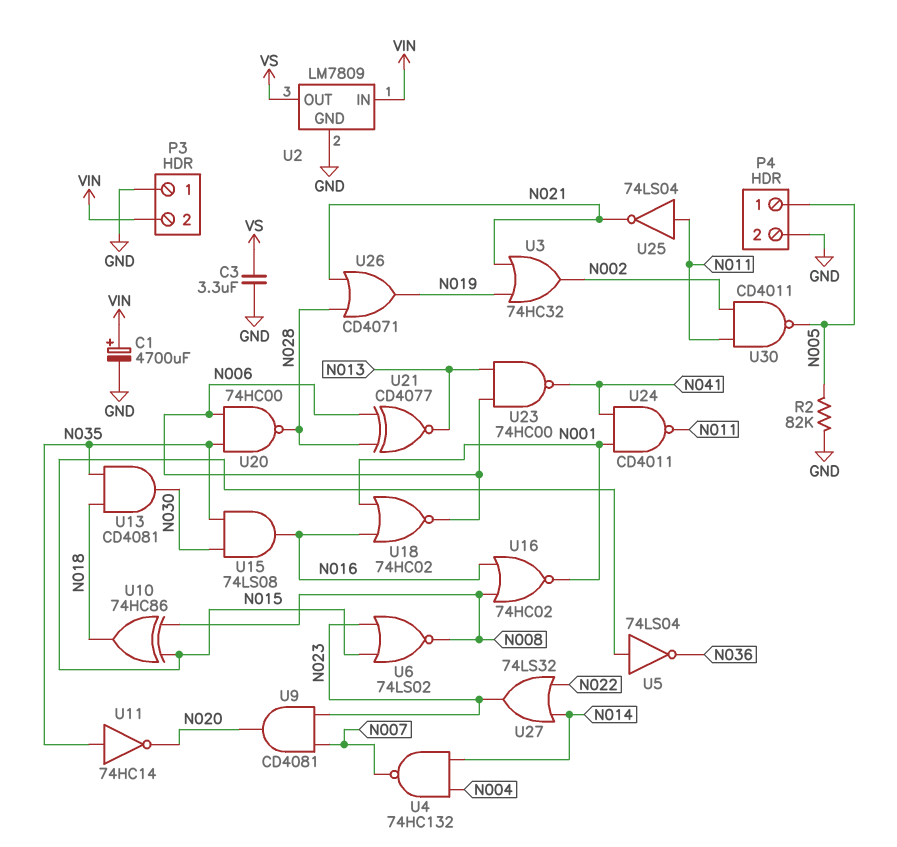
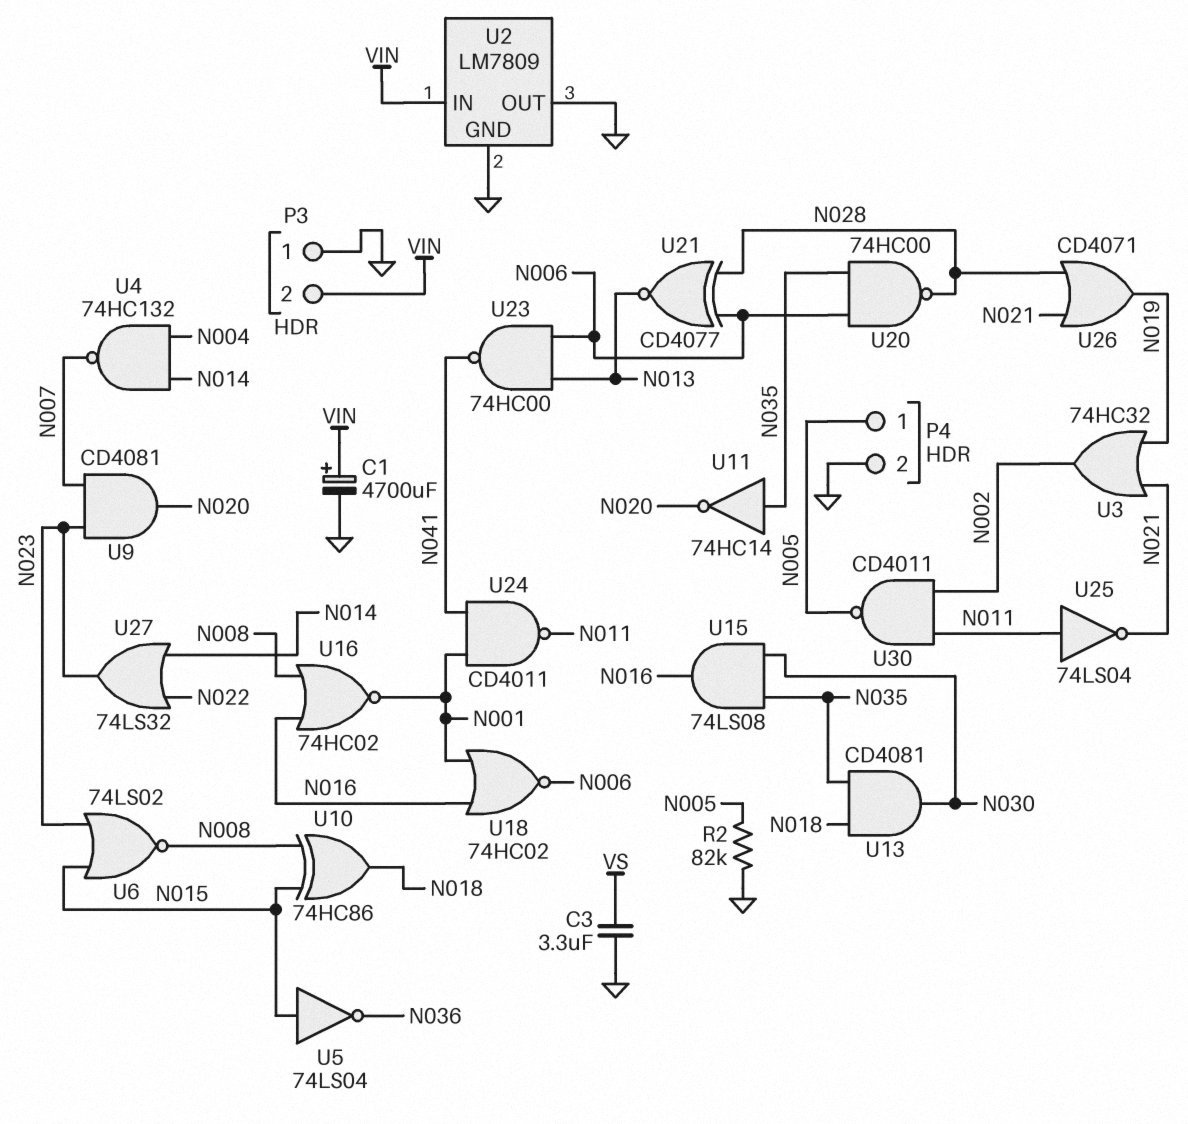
U2 pin OUT: VS -> GND

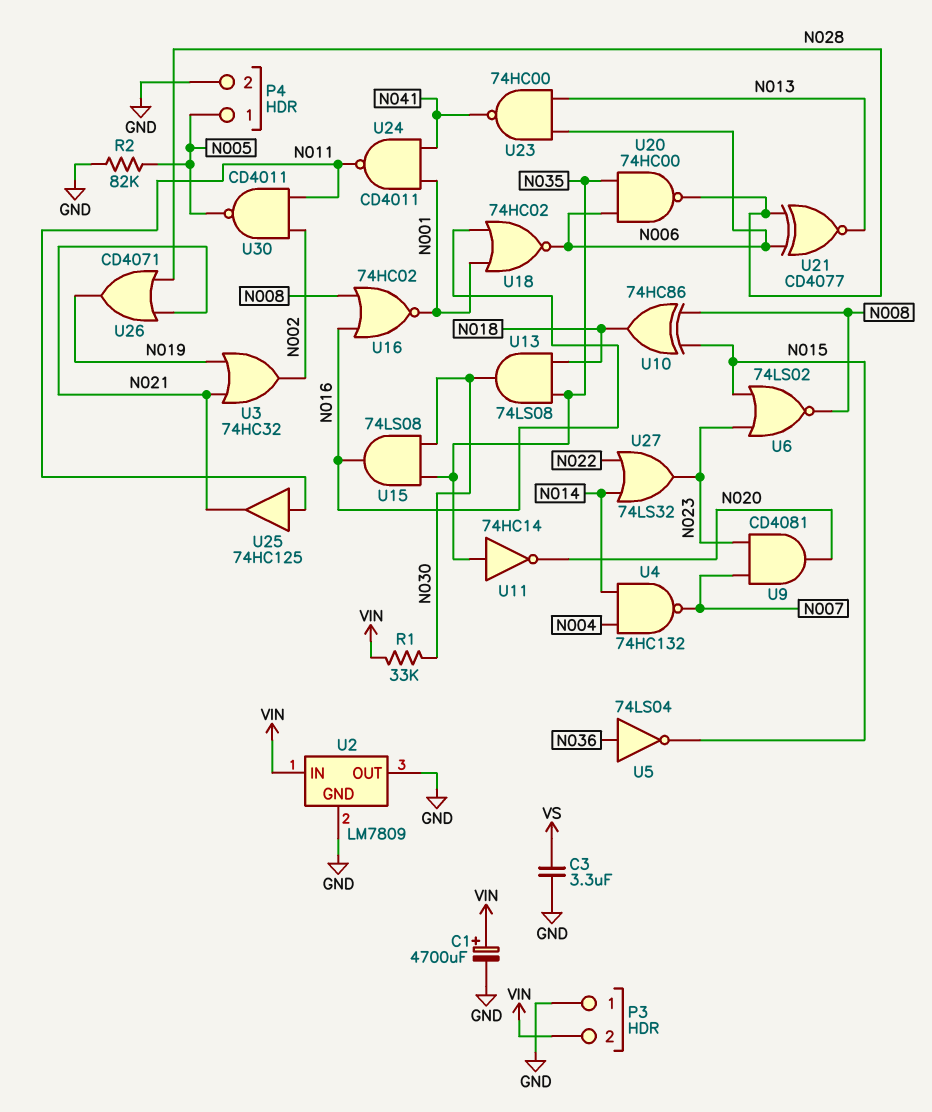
R1: none -> 33k (N030, VIN)
U5: NOT 74LS04 (in N015, out N036) -> NOT 74LS04 (in N036, out N015)
U13: AND CD4081 (in N018, in N035, out N030) -> AND 74LS08 (in N018, in N035, out N030)
U25: NOT 74LS04 (in N011, out N021) -> buffer 74HC125 (in N011, out N021)

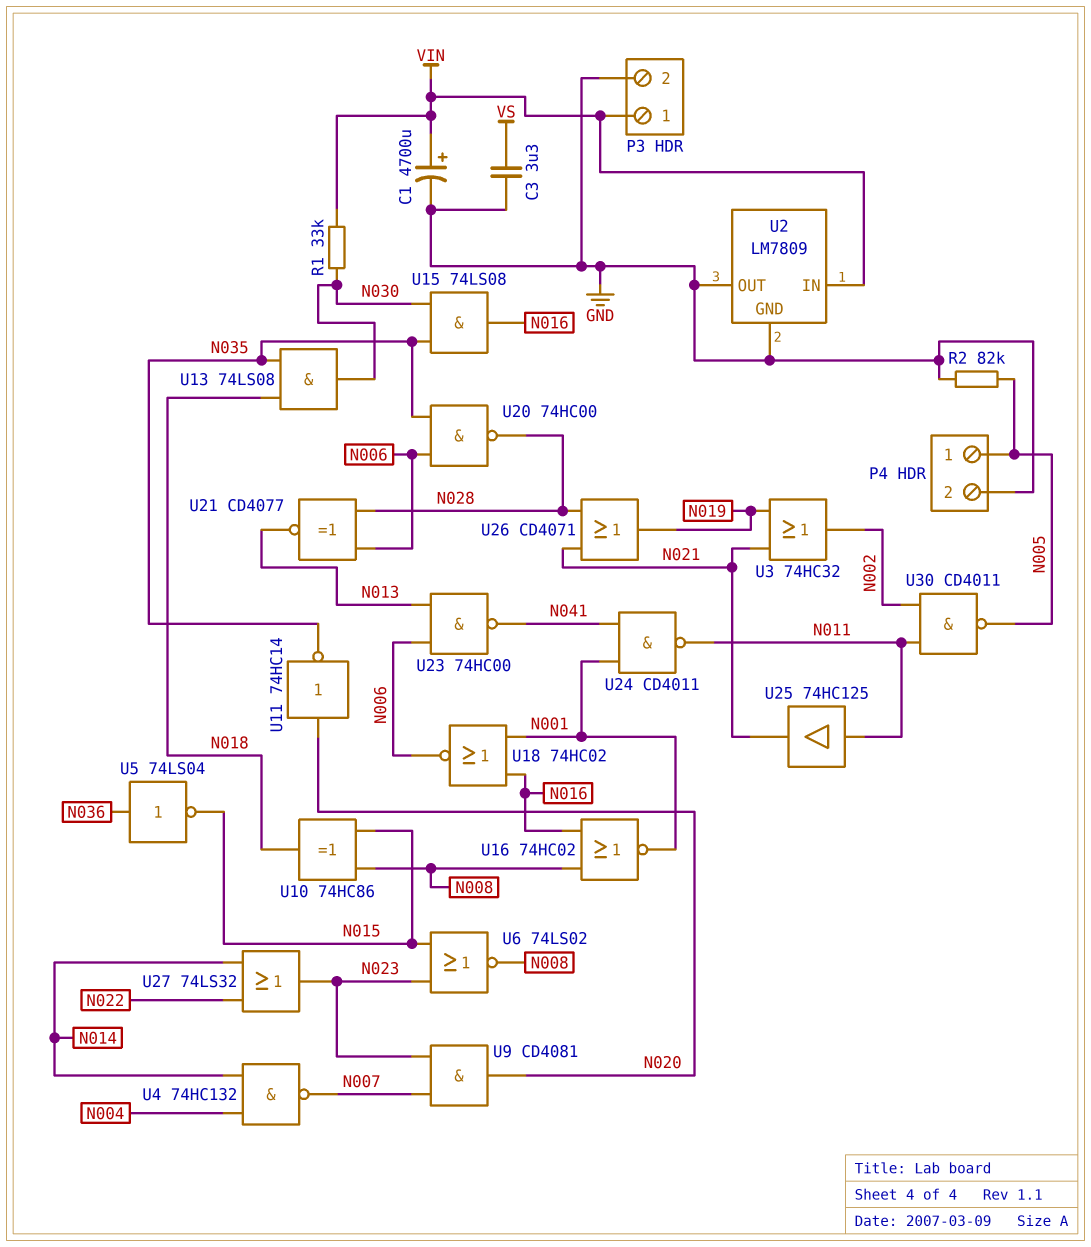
P3 pin 1: GND -> VIN
P3 pin 2: VIN -> GND
U11: NOT 74HC14 (in N035, out N020) -> NOT 74HC14 (in N020, out N035)

